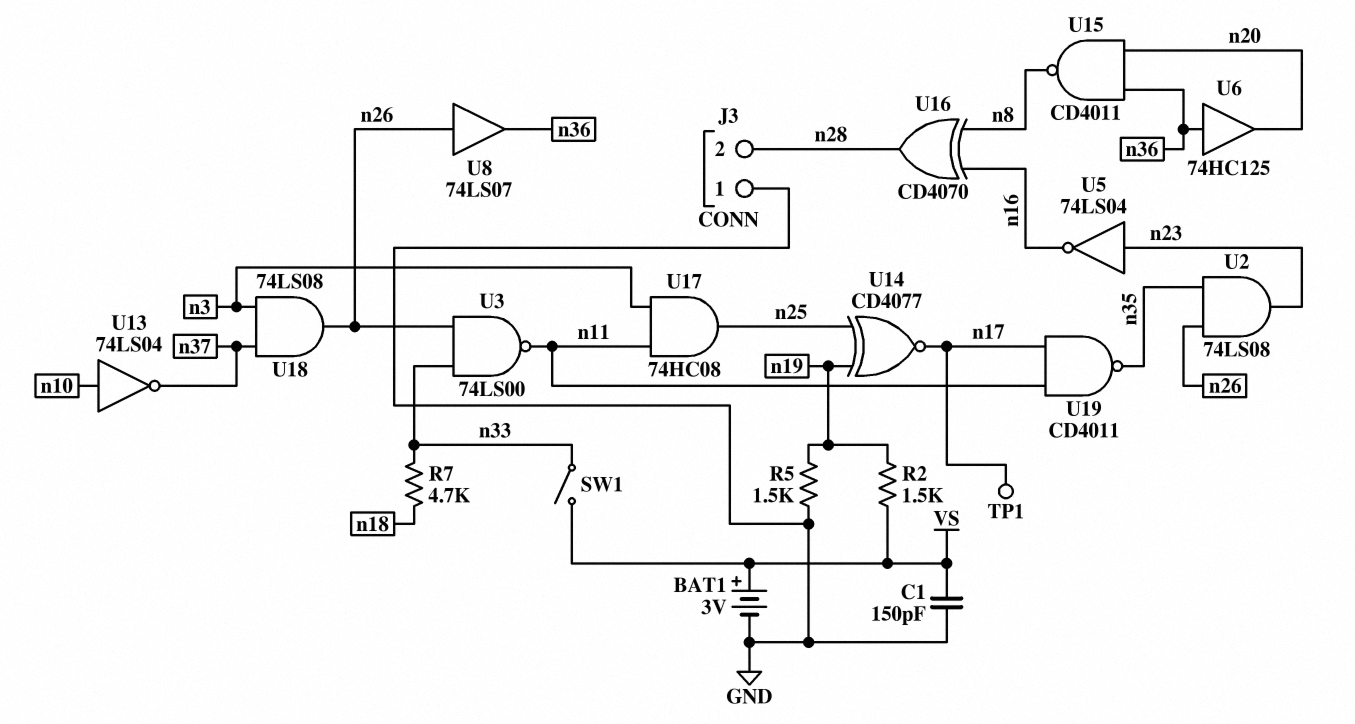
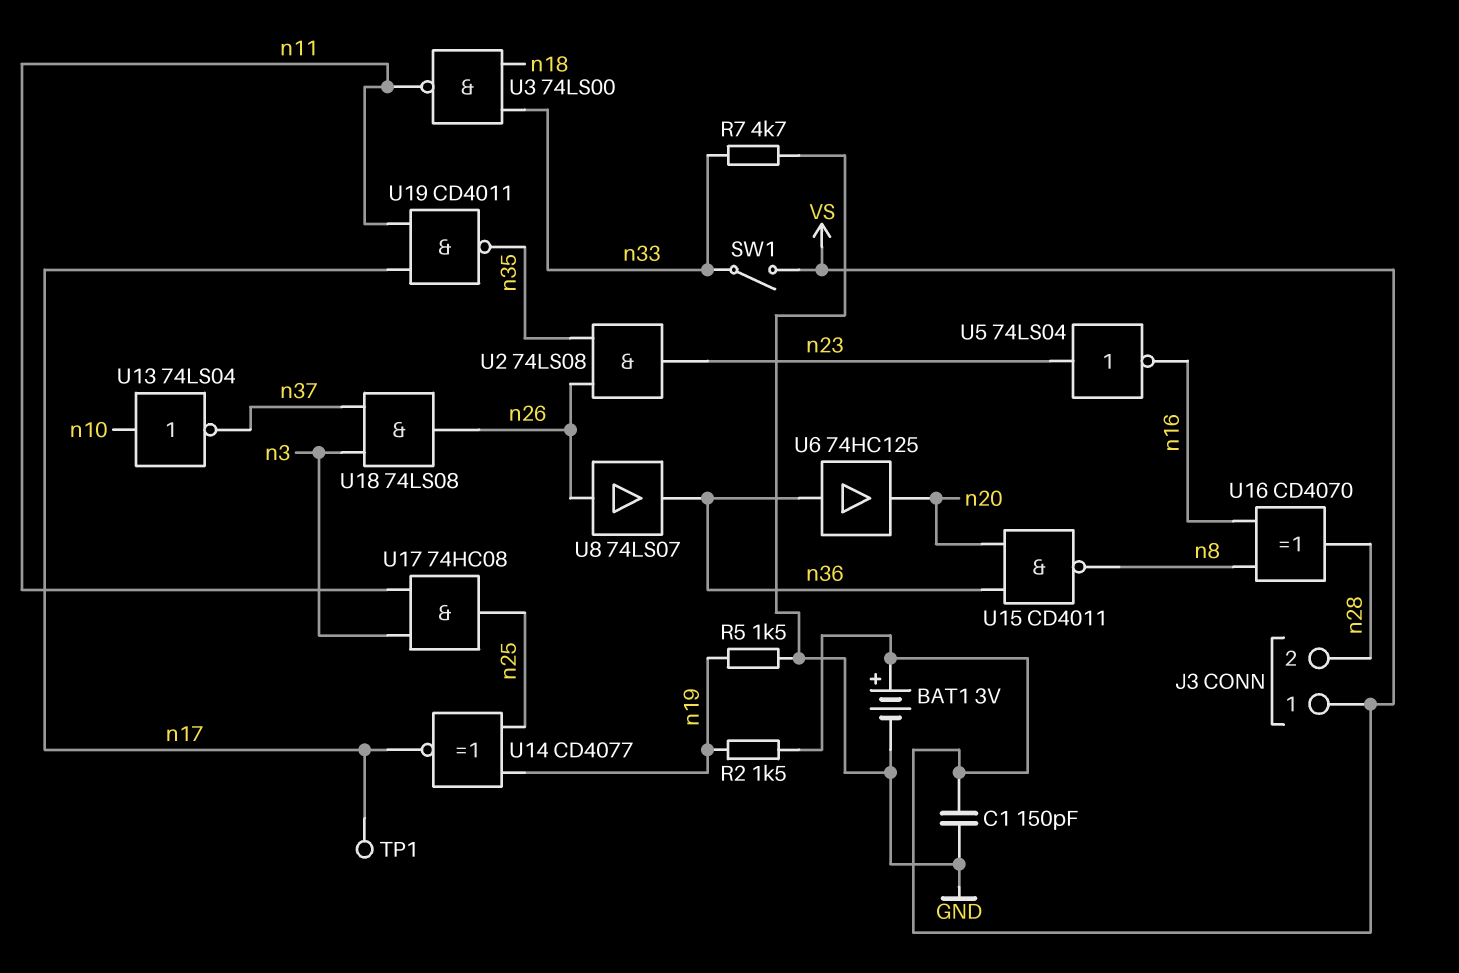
J3 pin 1: GND -> VS
R7: 4.7k (n18, n33) -> 4.7k (GND, n33)
U3: NAND 74LS00 (in n26, in n33, out n11) -> NAND 74LS00 (in n18, in n33, out n11)

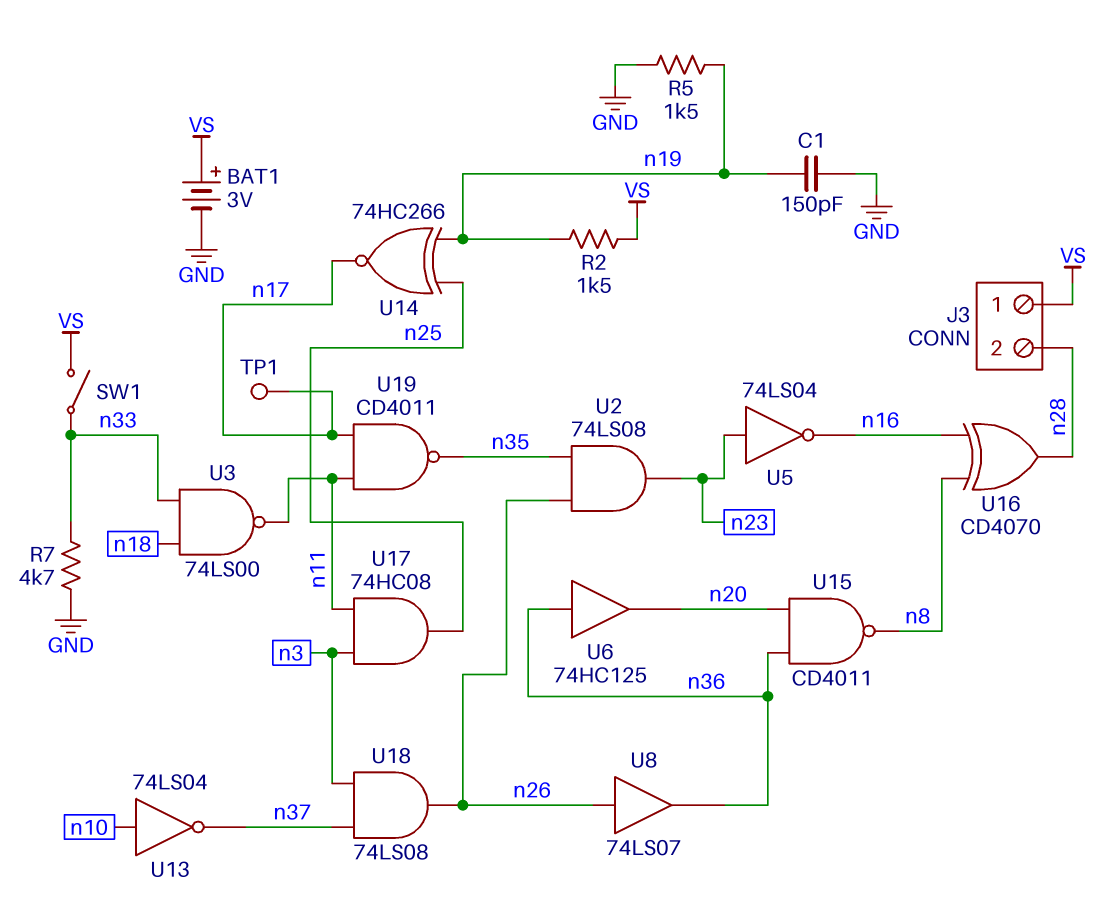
C1: 150pF (GND, VS) -> 150pF (GND, n19)
U14: XNOR CD4077 (in n19, in n25, out n17) -> XNOR 74HC266 (in n19, in n25, out n17)

